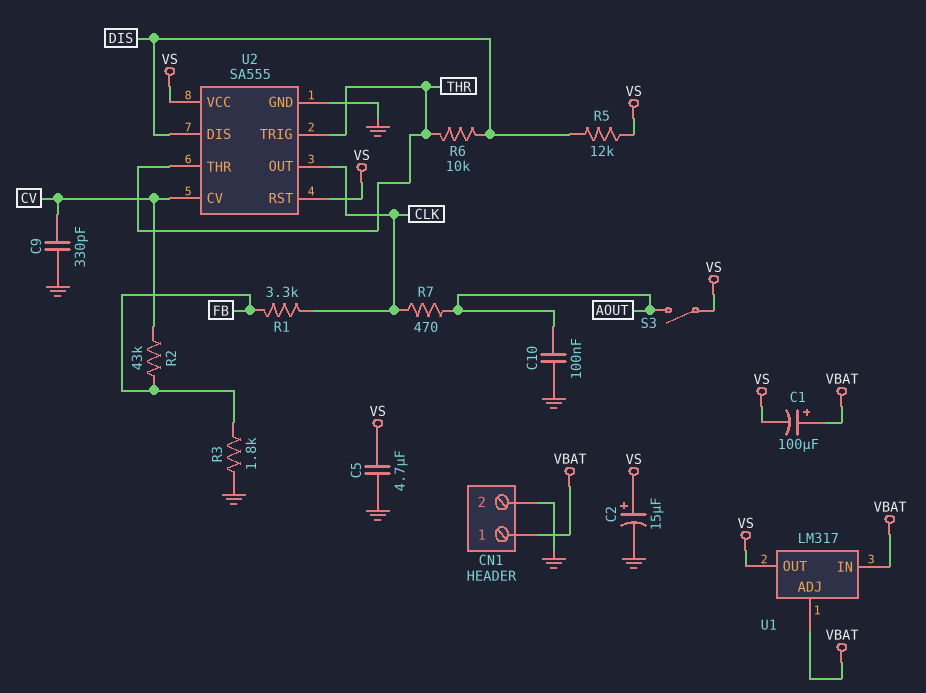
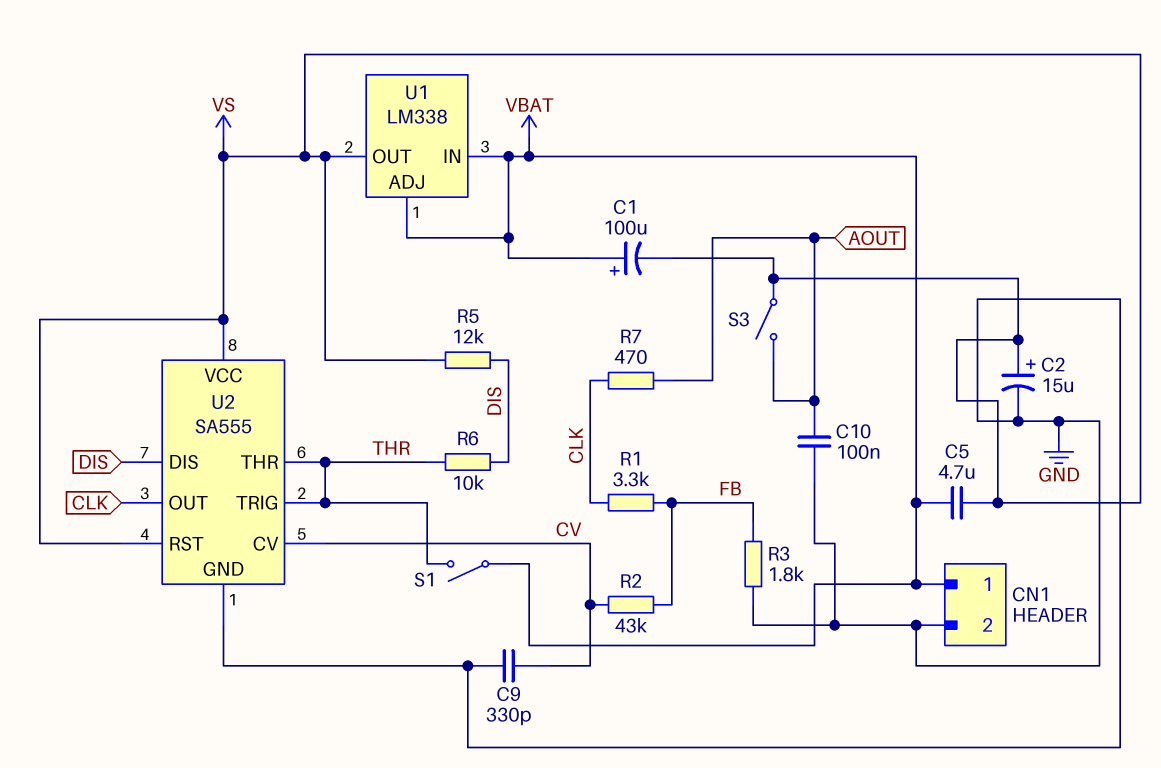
C5: 4.7uF (GND, VS) -> 4.7uF (VBAT, VS)
S1: none -> switch (THR, VBAT)
U1: LM317 -> LM338

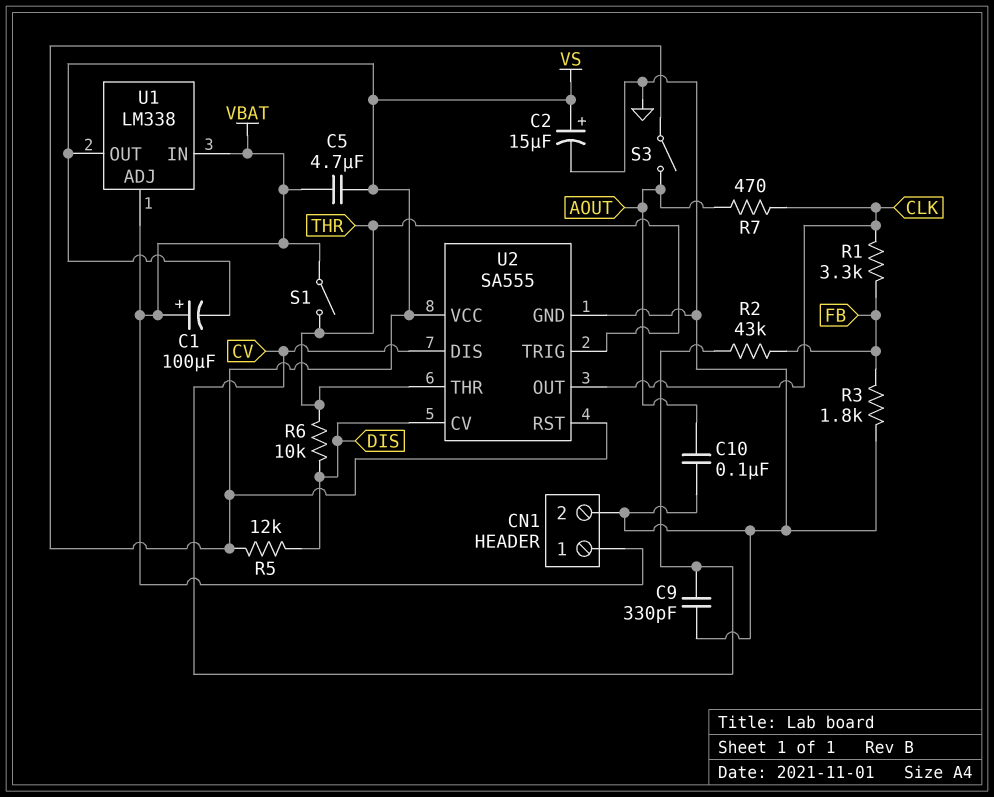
U2 pin CV: CV -> DIS
U2 pin DIS: DIS -> CV

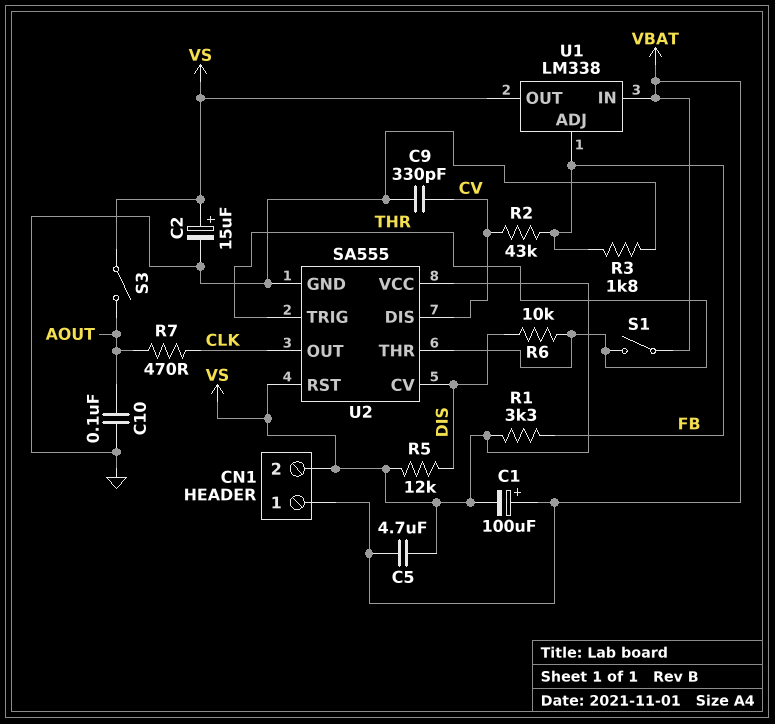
CN1 pin 2: GND -> VS
R1: 3.3k (CLK, FB) -> 3.3k (FB, VS)
U1 pin ADJ: VBAT -> FB

